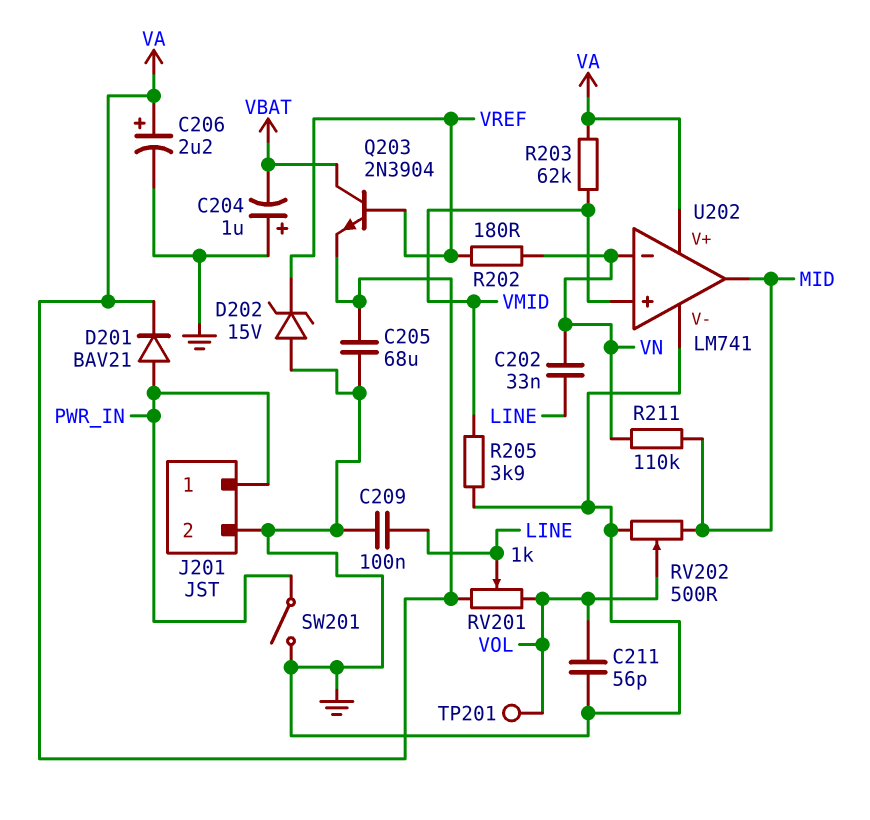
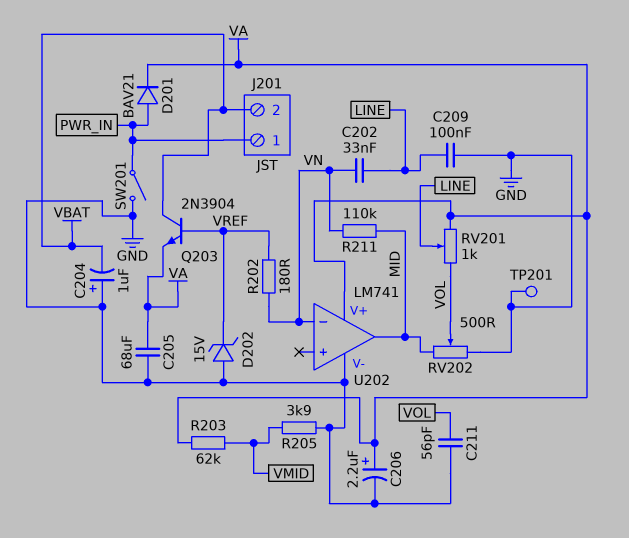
J201 pin 2: GND -> VBAT
TP201: test point (VOL) -> test point (GND)
U202 pin in+: VMID -> none

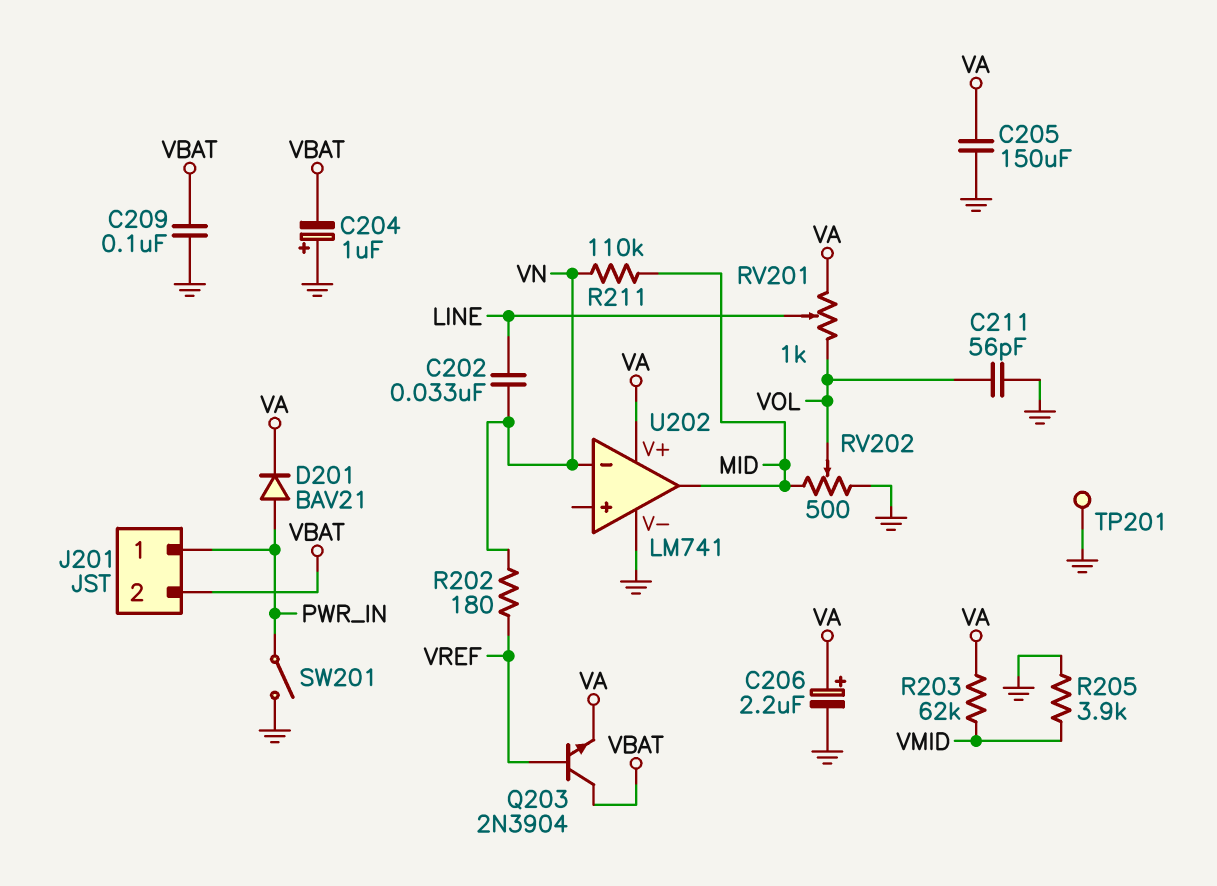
C205: 68uF (GND, VA) -> 150uF (GND, VA)
C209: 100nF (GND, LINE) -> 100nF (GND, VBAT)
D202: zener 15V (A GND, K VREF) -> none

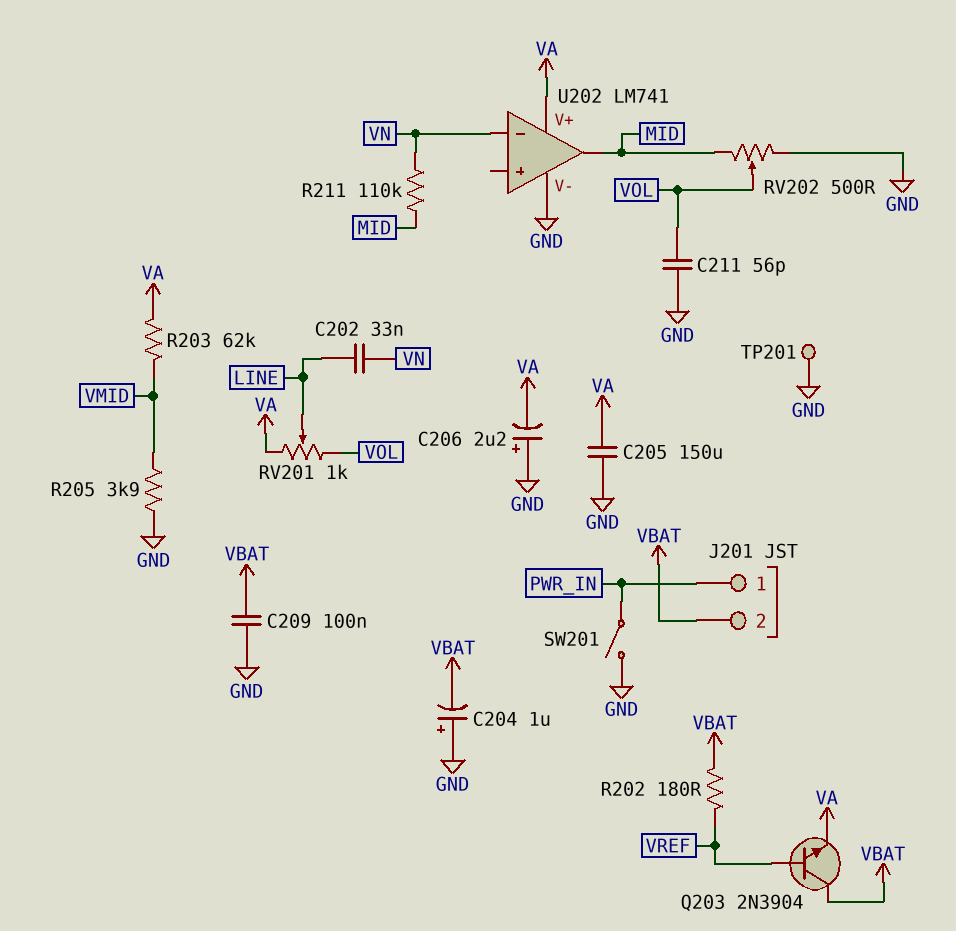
C206: 2.2uF (plus VA, minus GND) -> 2.2uF (plus GND, minus VA)
D201: diode BAV21 (A PWR_IN, K VA) -> none
R202: 180 (VN, VREF) -> 180 (VBAT, VREF)

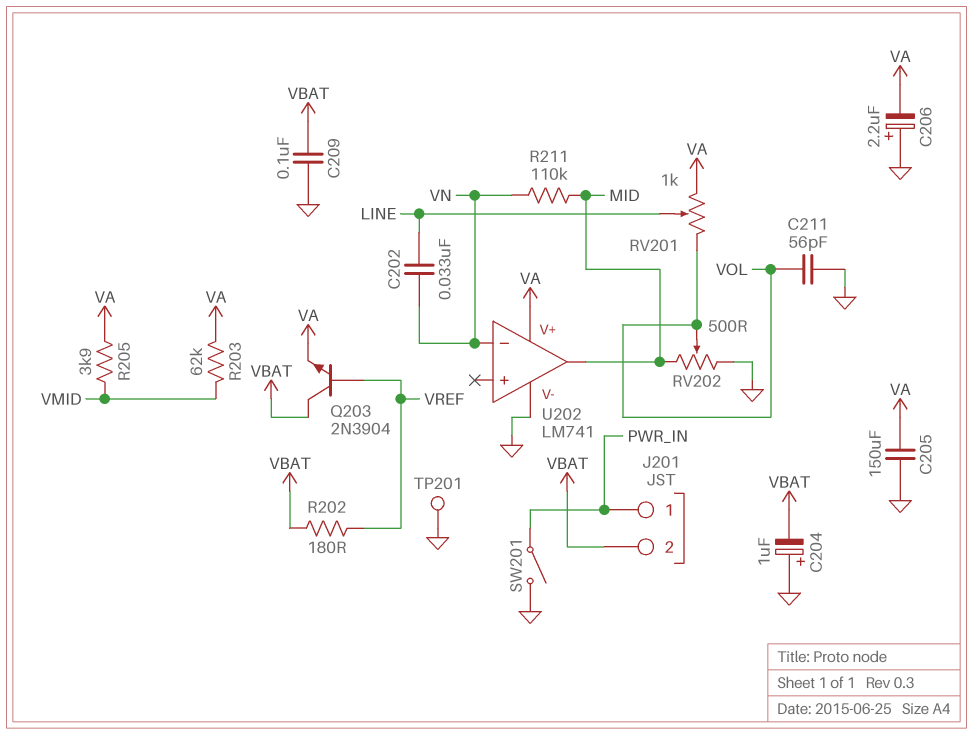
R205: 3.9k (GND, VMID) -> 3.9k (VA, VMID)

